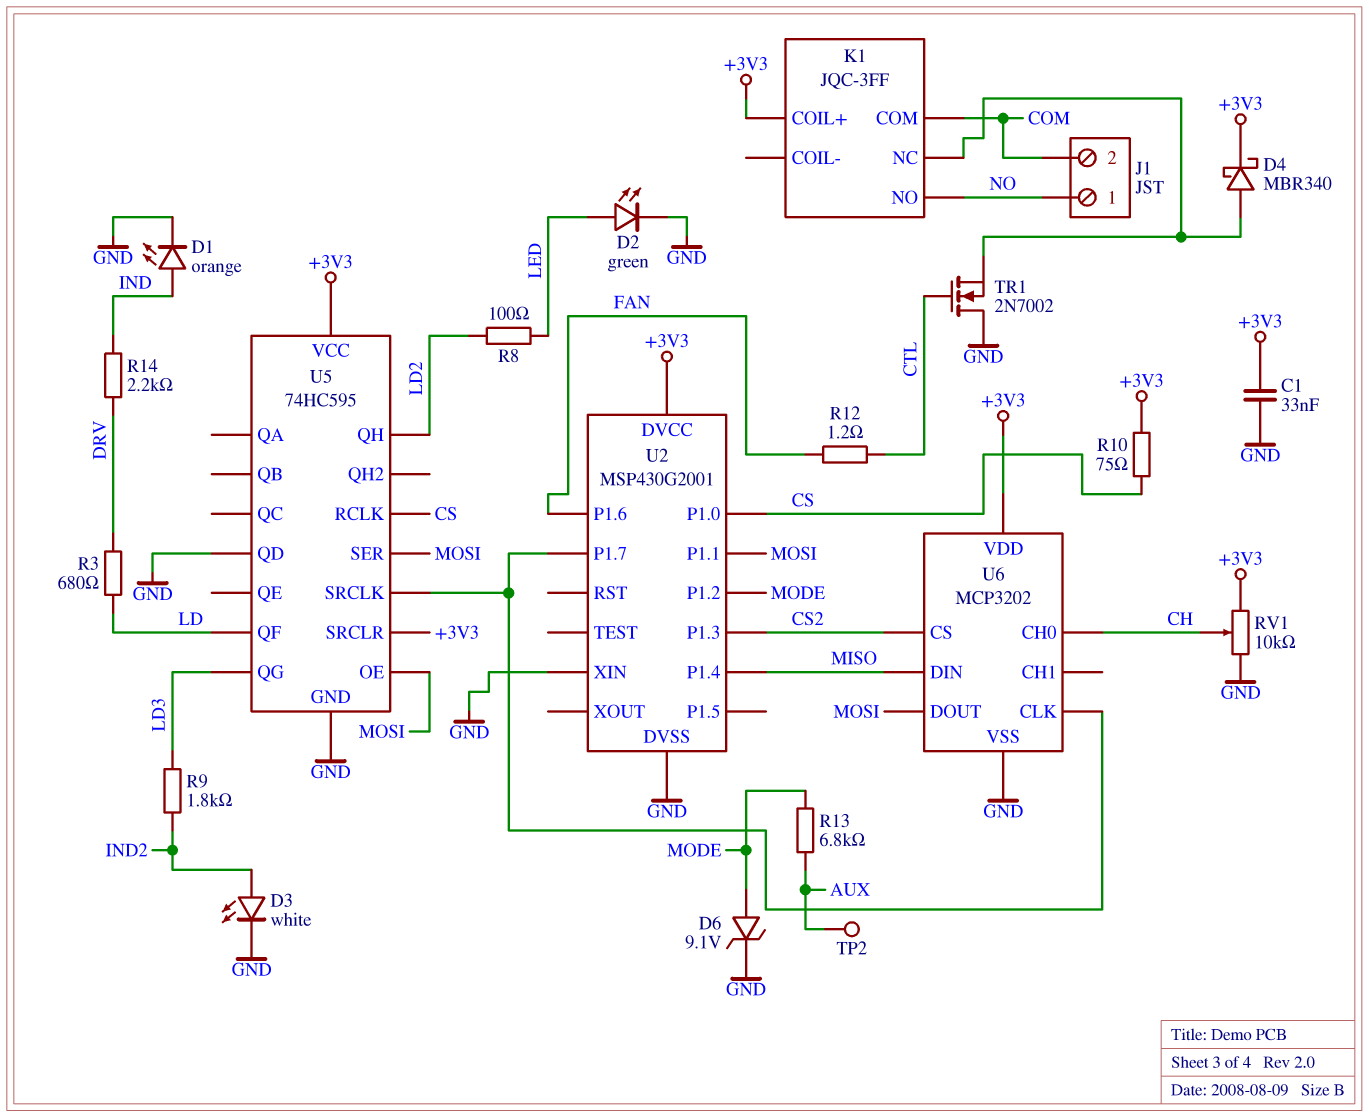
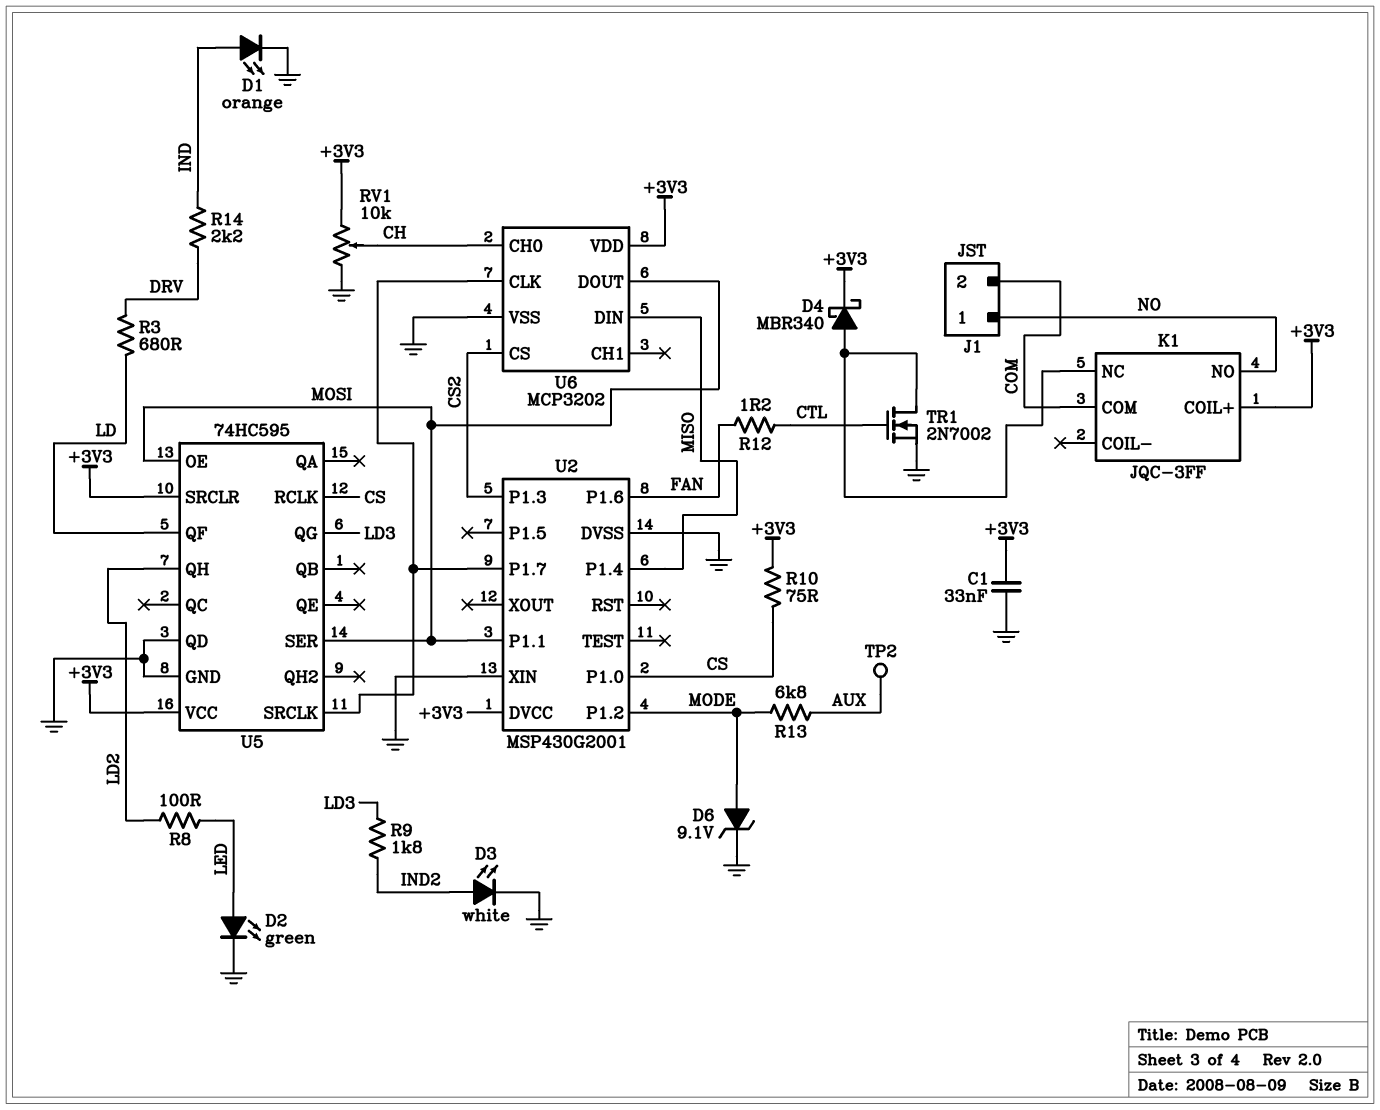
TR1: NMOS 2N7002 (G CTL, D GND, S K1/NC) -> NMOS 2N7002 (G CTL, D K1/NC, S GND)

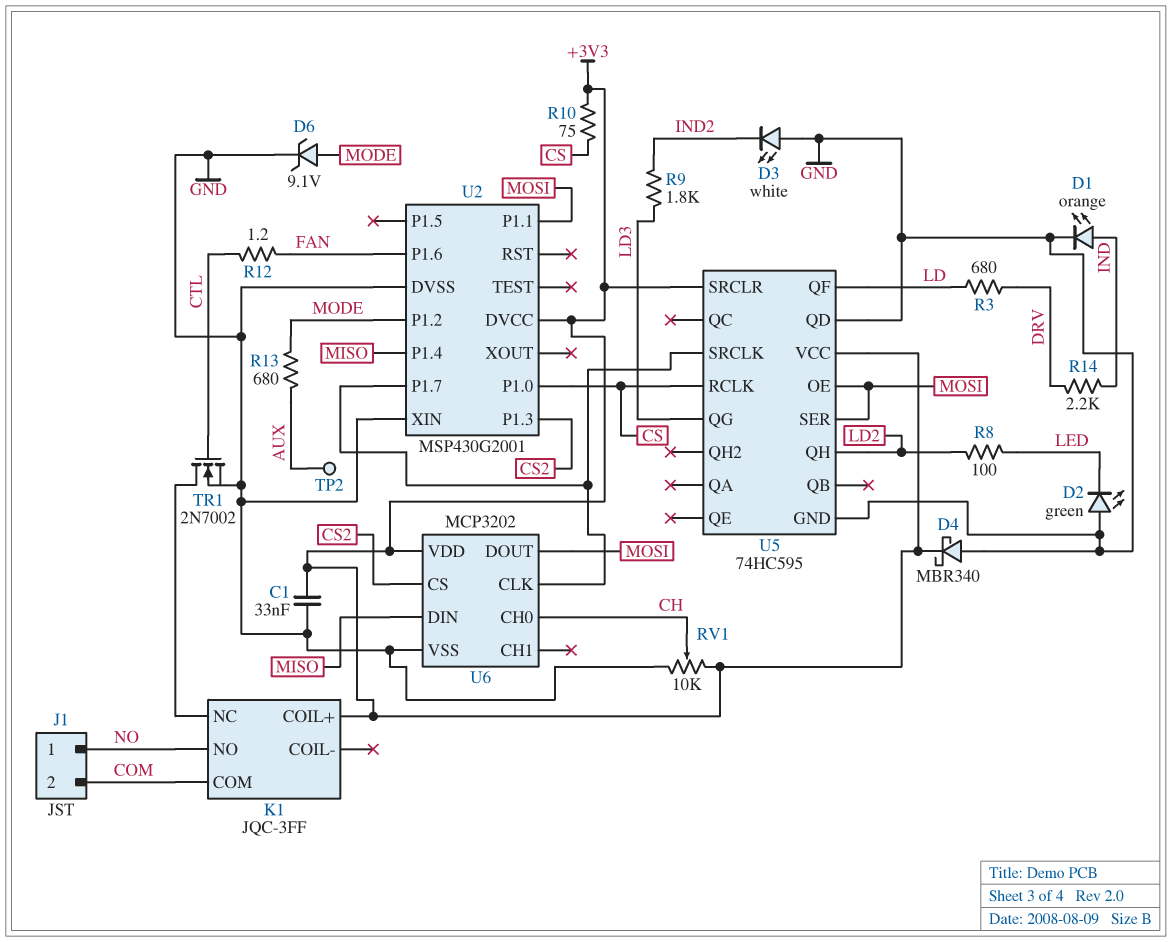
D2: LED green (A LED, K GND) -> LED green (A GND, K LED)
D3: LED white (A IND2, K GND) -> LED white (A GND, K IND2)
D4: schottky MBR340 (A K1/NC, K +3V3) -> schottky MBR340 (A GND, K +3V3)
R13: 6.8k (AUX, MODE) -> 680 (AUX, MODE)

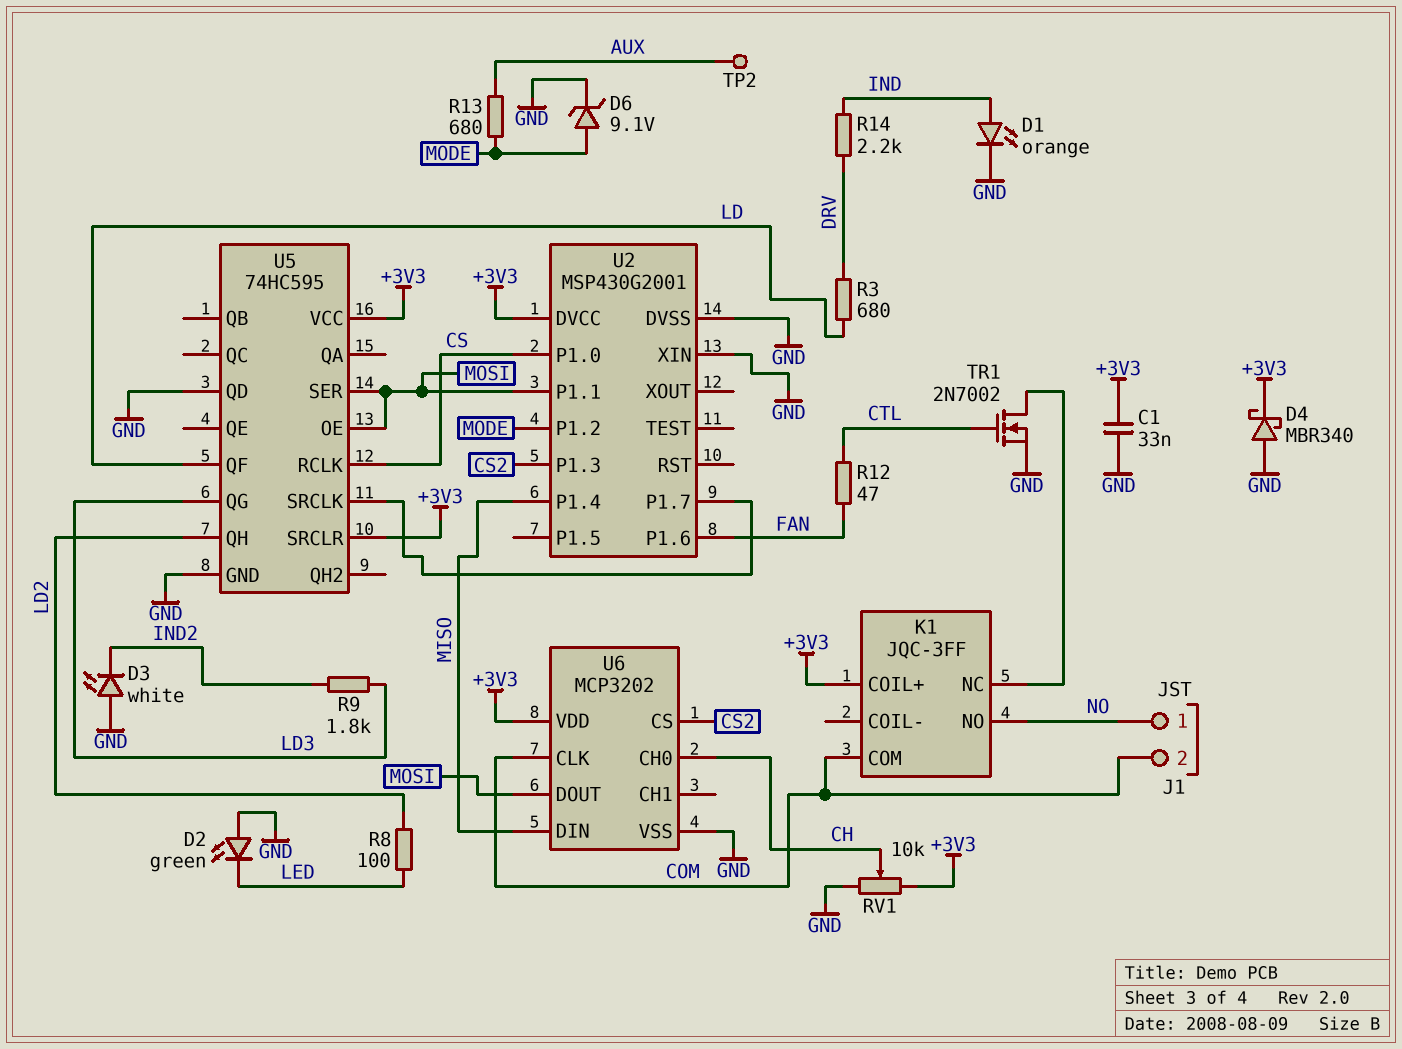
R10: 75 (+3V3, CS) -> none
R12: 1.2 (CTL, FAN) -> 47 (CTL, FAN)
U6 pin CLK: U2/P1.7 -> COM

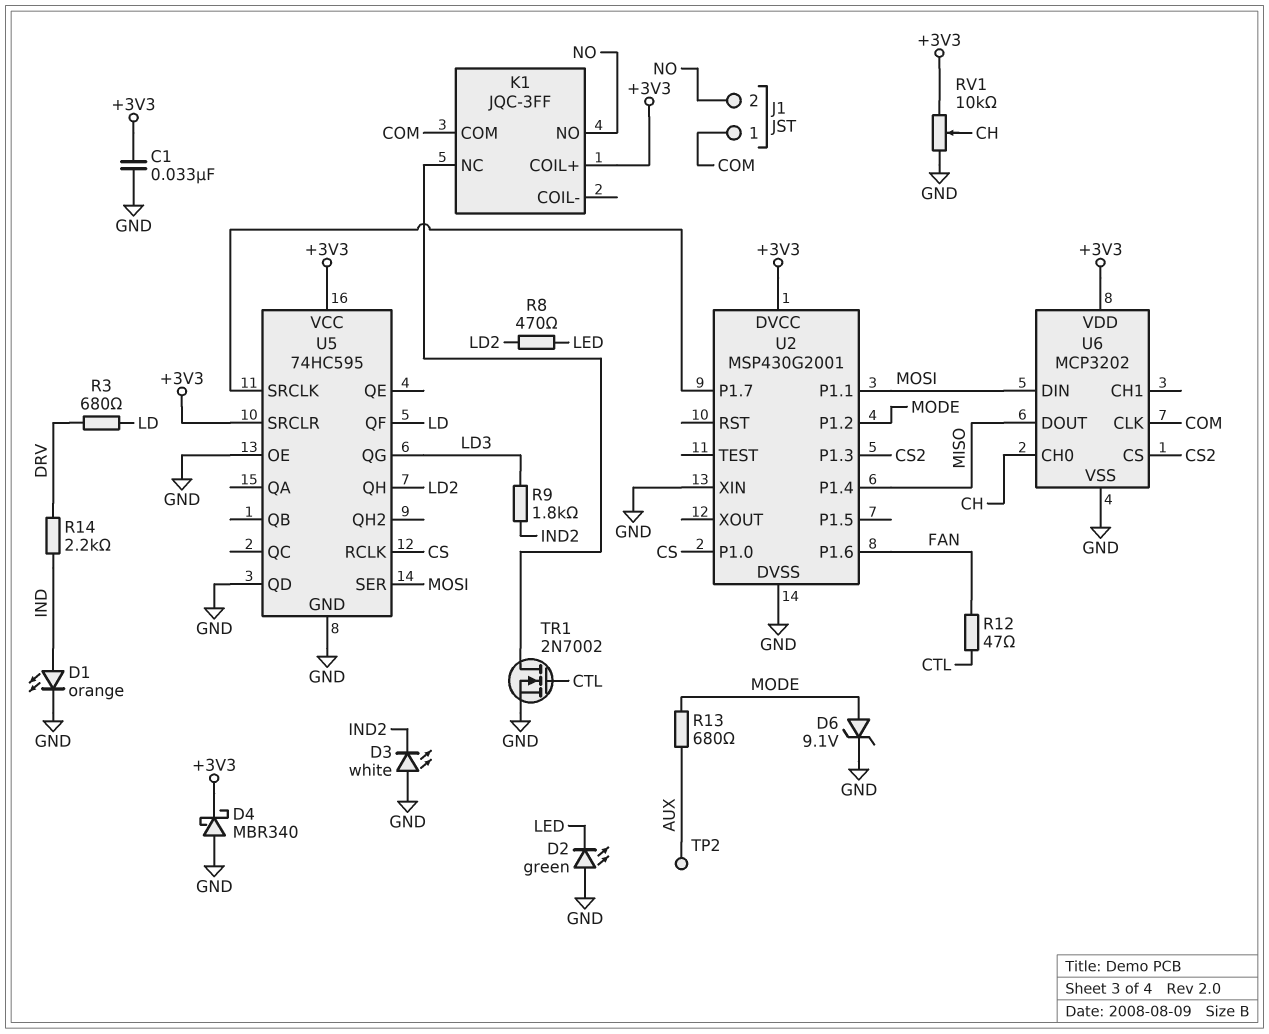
J1 pin 1: NO -> COM
J1 pin 2: COM -> NO
R8: 100 (LD2, LED) -> 470 (LD2, LED)
U5 pin OE: MOSI -> GND
U6 pin DIN: MISO -> MOSI
U6 pin DOUT: MOSI -> MISO

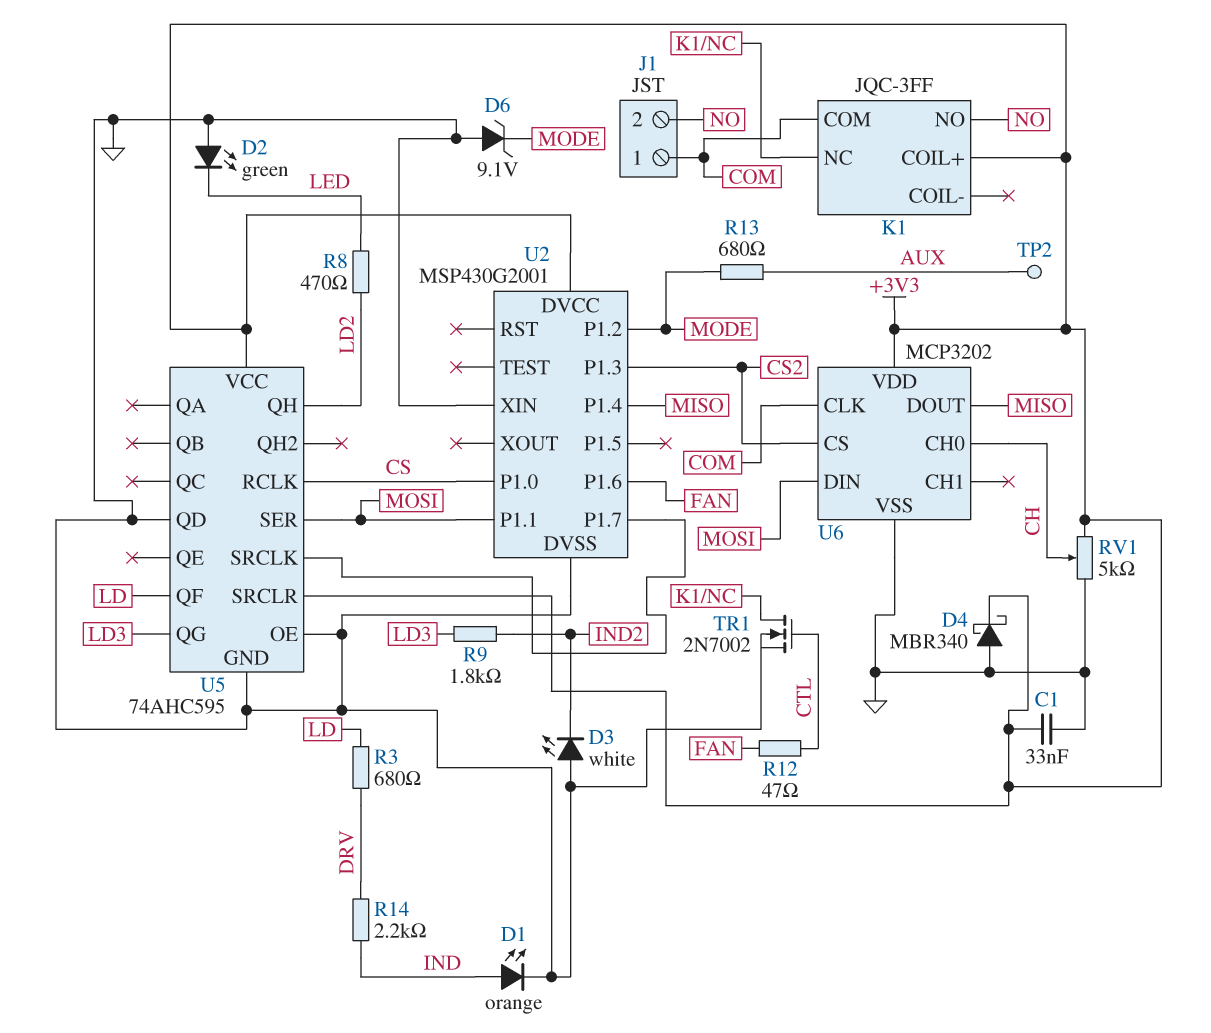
D6: zener 9.1V (A MODE, K GND) -> zener 9.1V (A GND, K MODE)
RV1: 10k (+3V3, GND, wiper CH) -> 5k (+3V3, GND, wiper CH)
U5: 74HC595 -> 74AHC595

